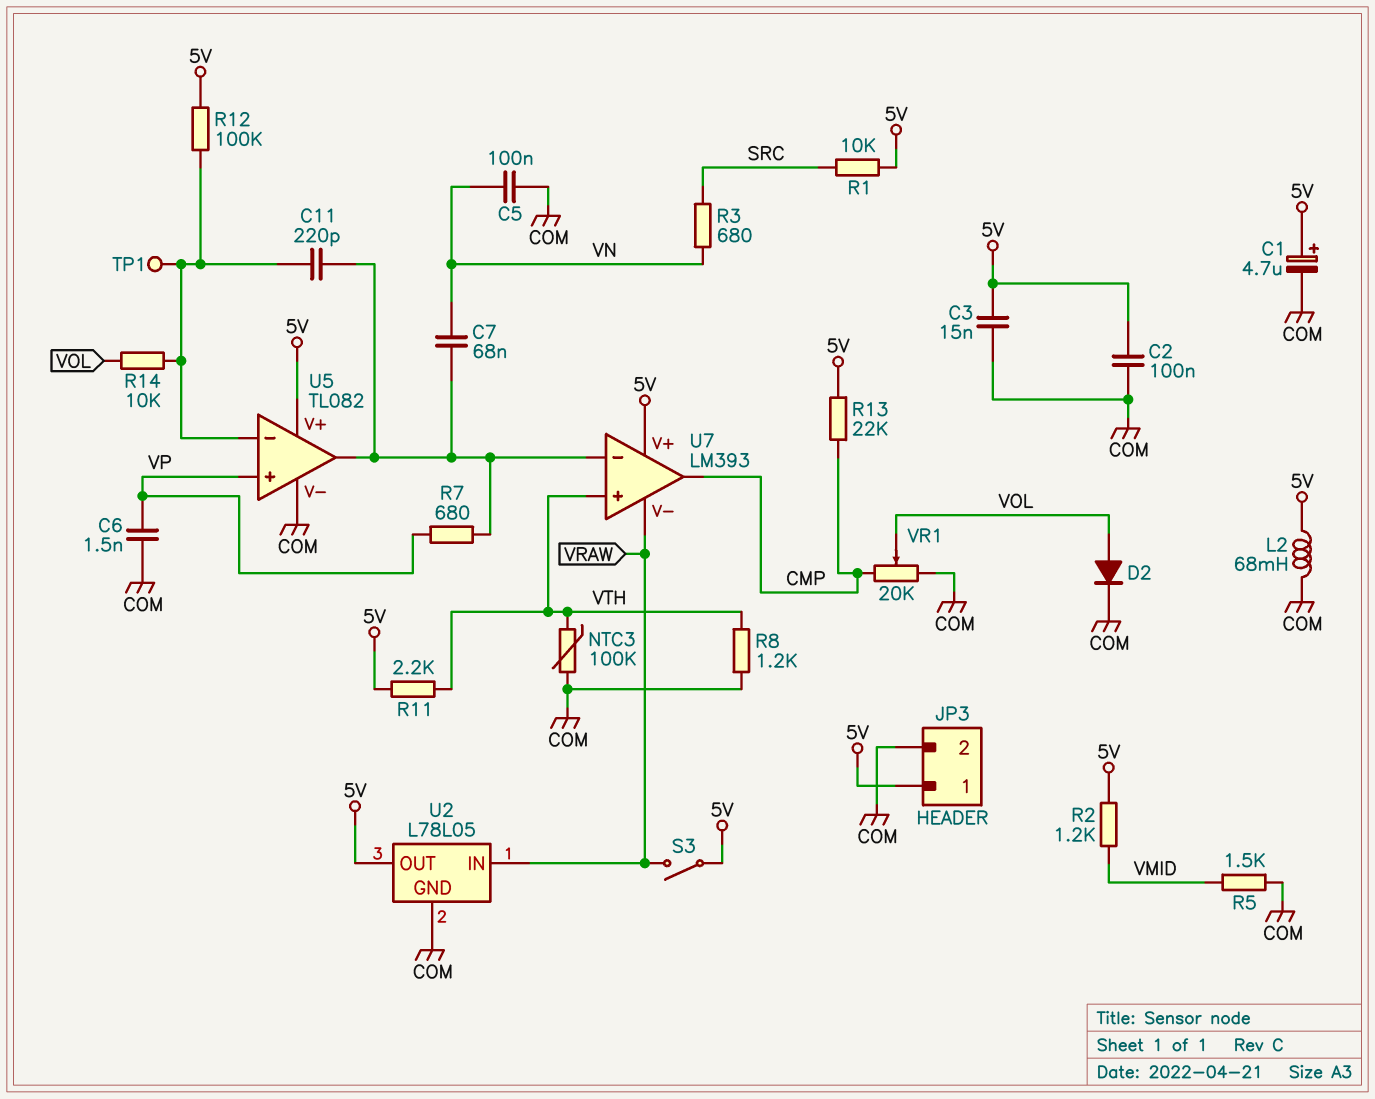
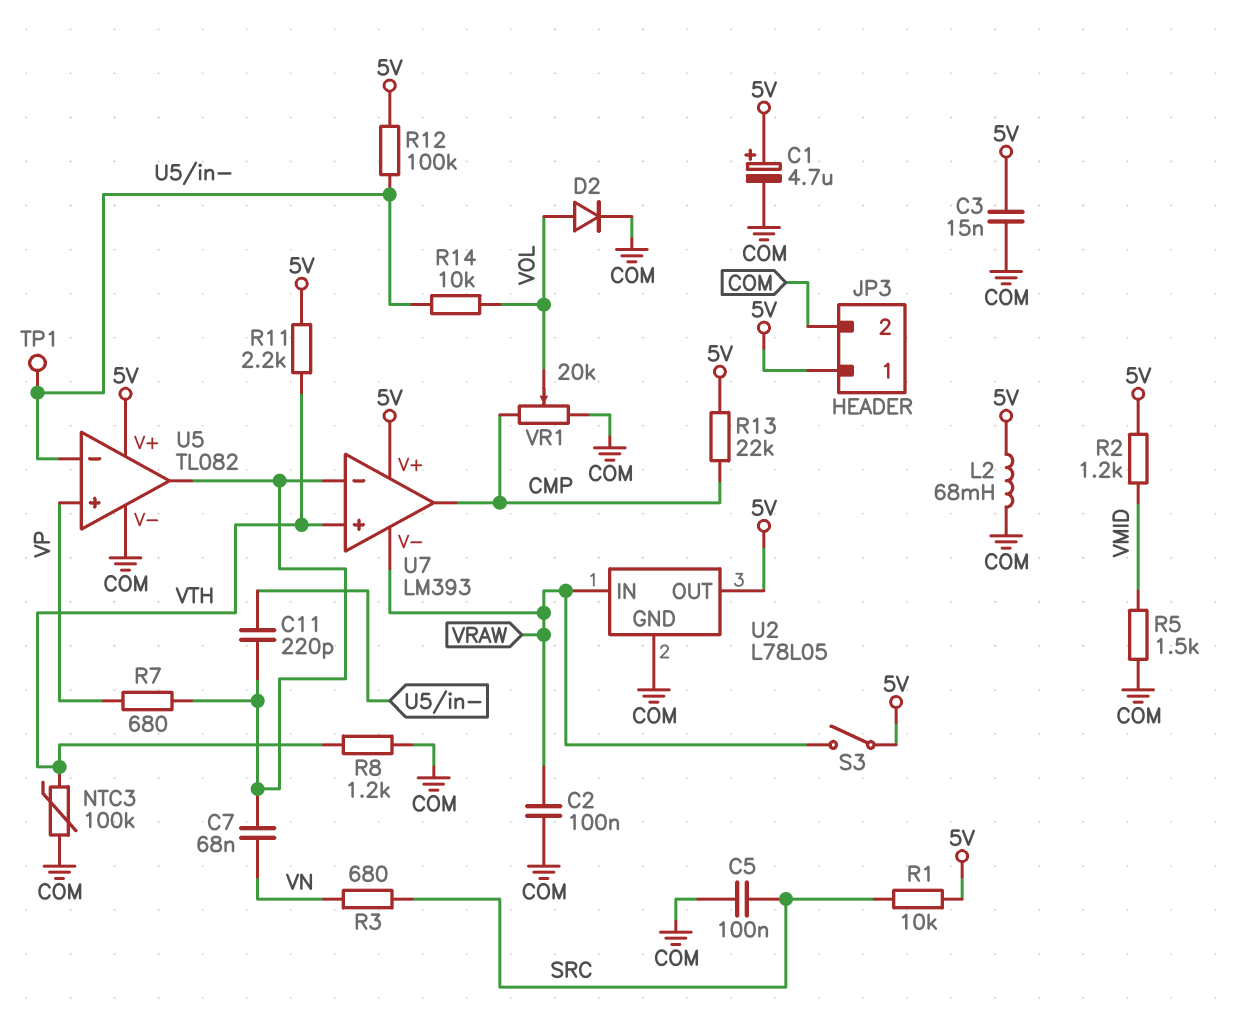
C2: 100nF (5V, COM) -> 100nF (COM, VRAW)
C5: 100nF (COM, VN) -> 100nF (COM, SRC)
C6: 1.5nF (COM, VP) -> none

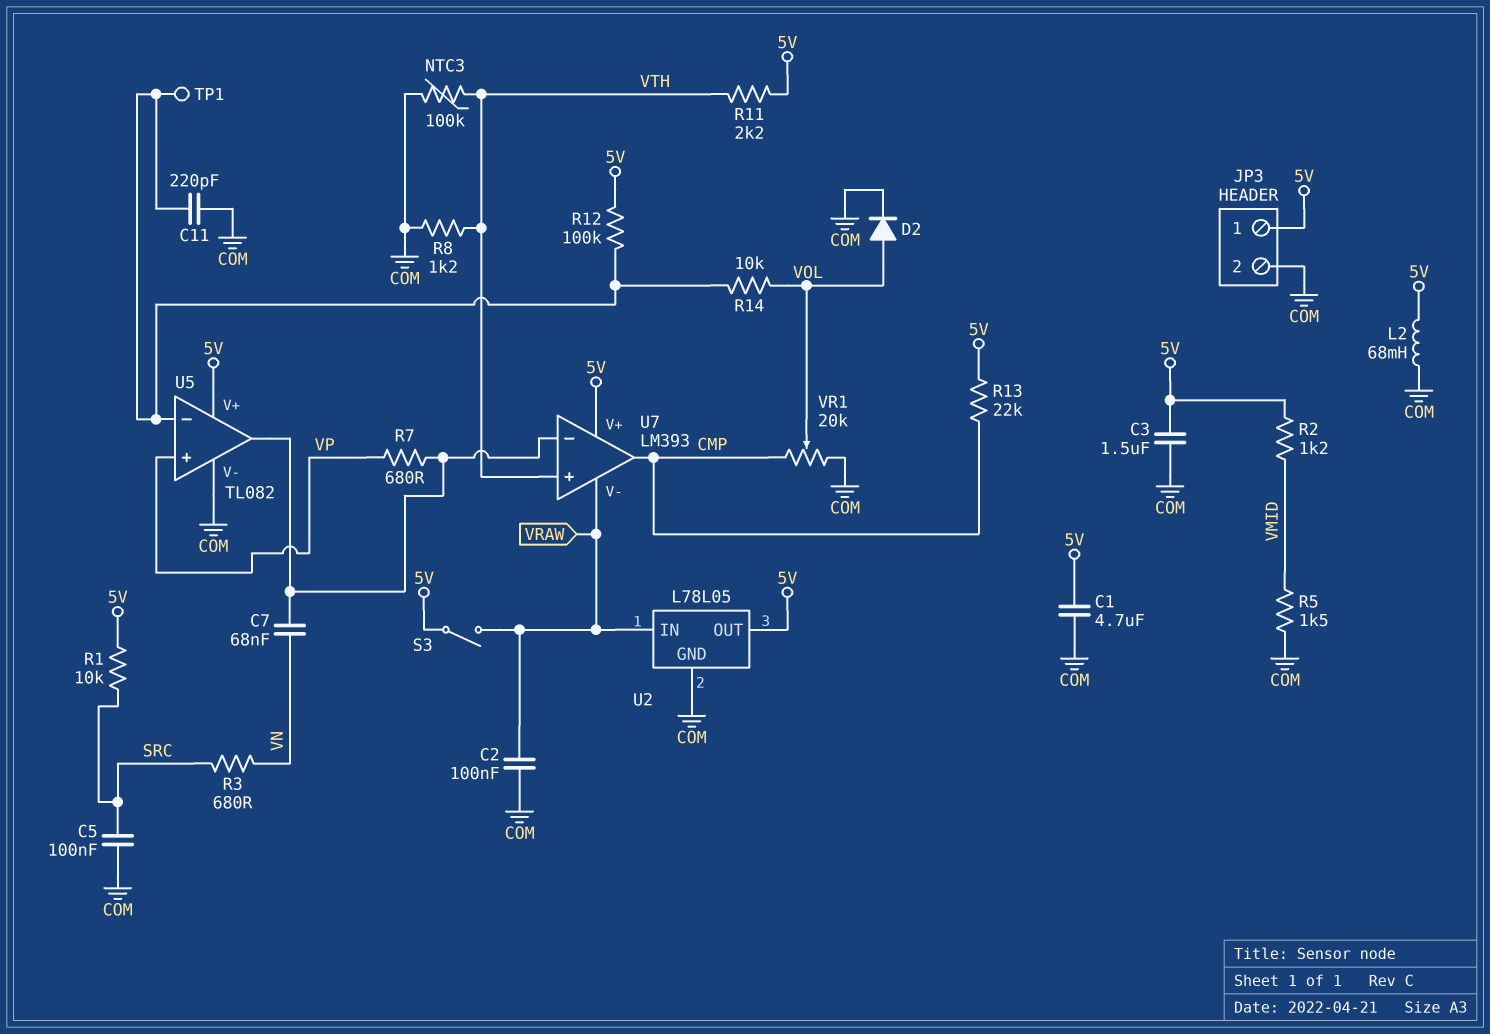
C1: 4.7uF (plus 5V, minus COM) -> 4.7uF (5V, COM)
C3: 15nF (5V, COM) -> 1.5uF (5V, COM)
C11: 220pF (U5/in-, U5/out) -> 220pF (COM, U5/in-)

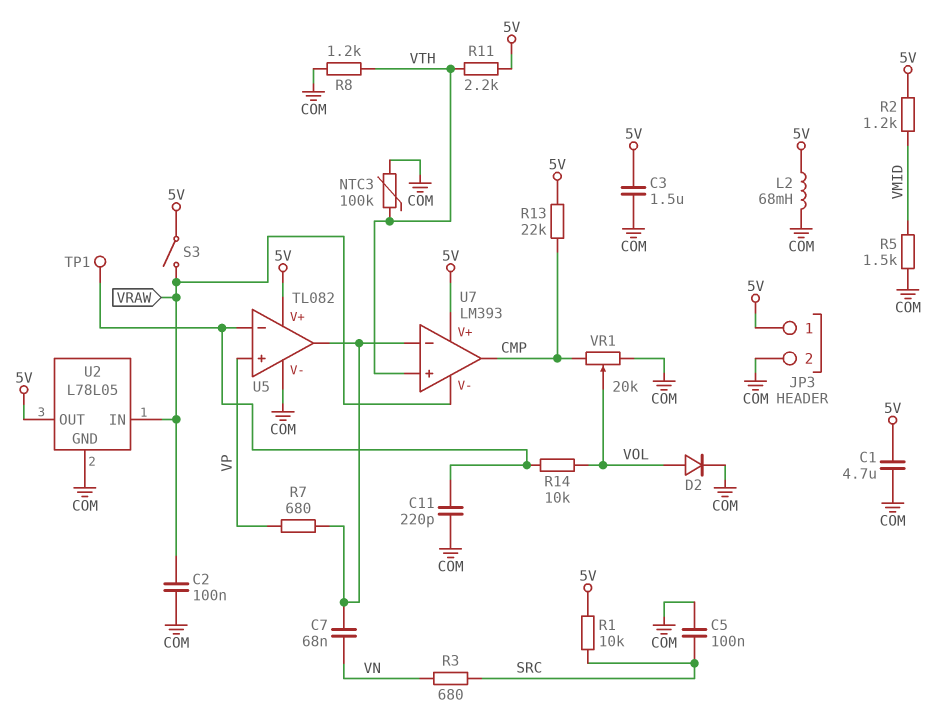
R12: 100k (5V, U5/in-) -> none

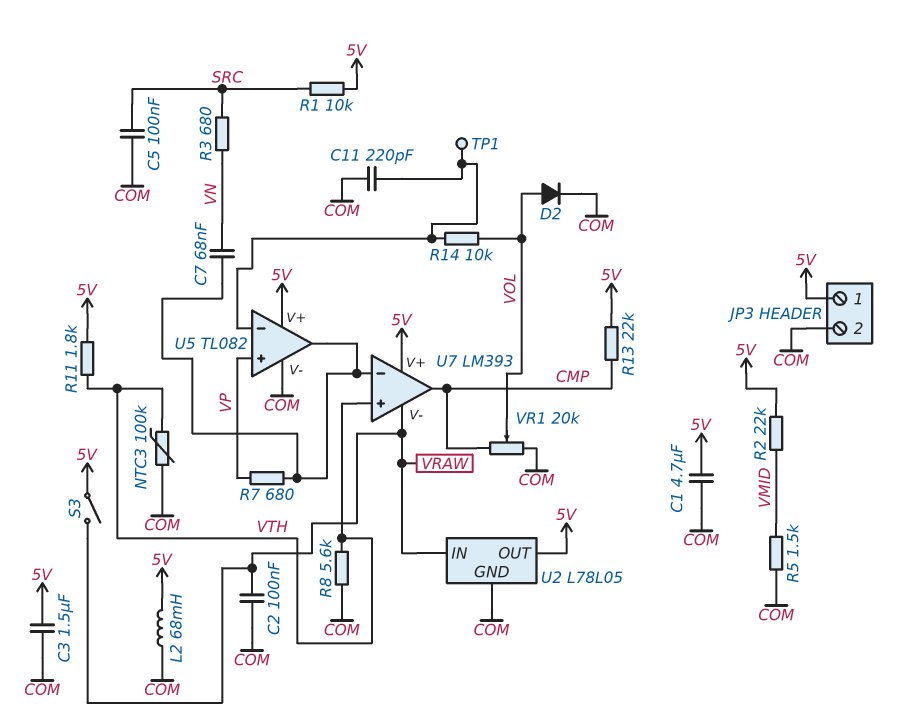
R2: 1.2k (5V, VMID) -> 22k (5V, VMID)
R8: 1.2k (COM, VTH) -> 5.6k (COM, VTH)
R11: 2.2k (5V, VTH) -> 1.8k (5V, VTH)

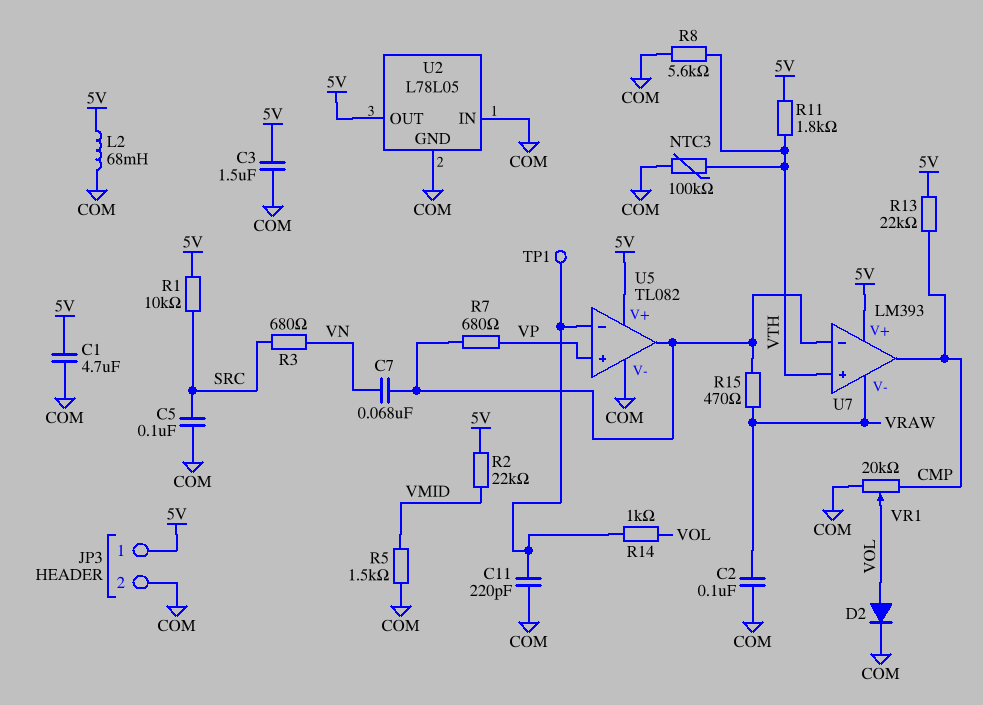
R14: 10k (U5/in-, VOL) -> 1k (U5/in-, VOL)
R15: none -> 470 (U5/out, VRAW)
S3: switch (5V, VRAW) -> none
U2 pin IN: VRAW -> COM

